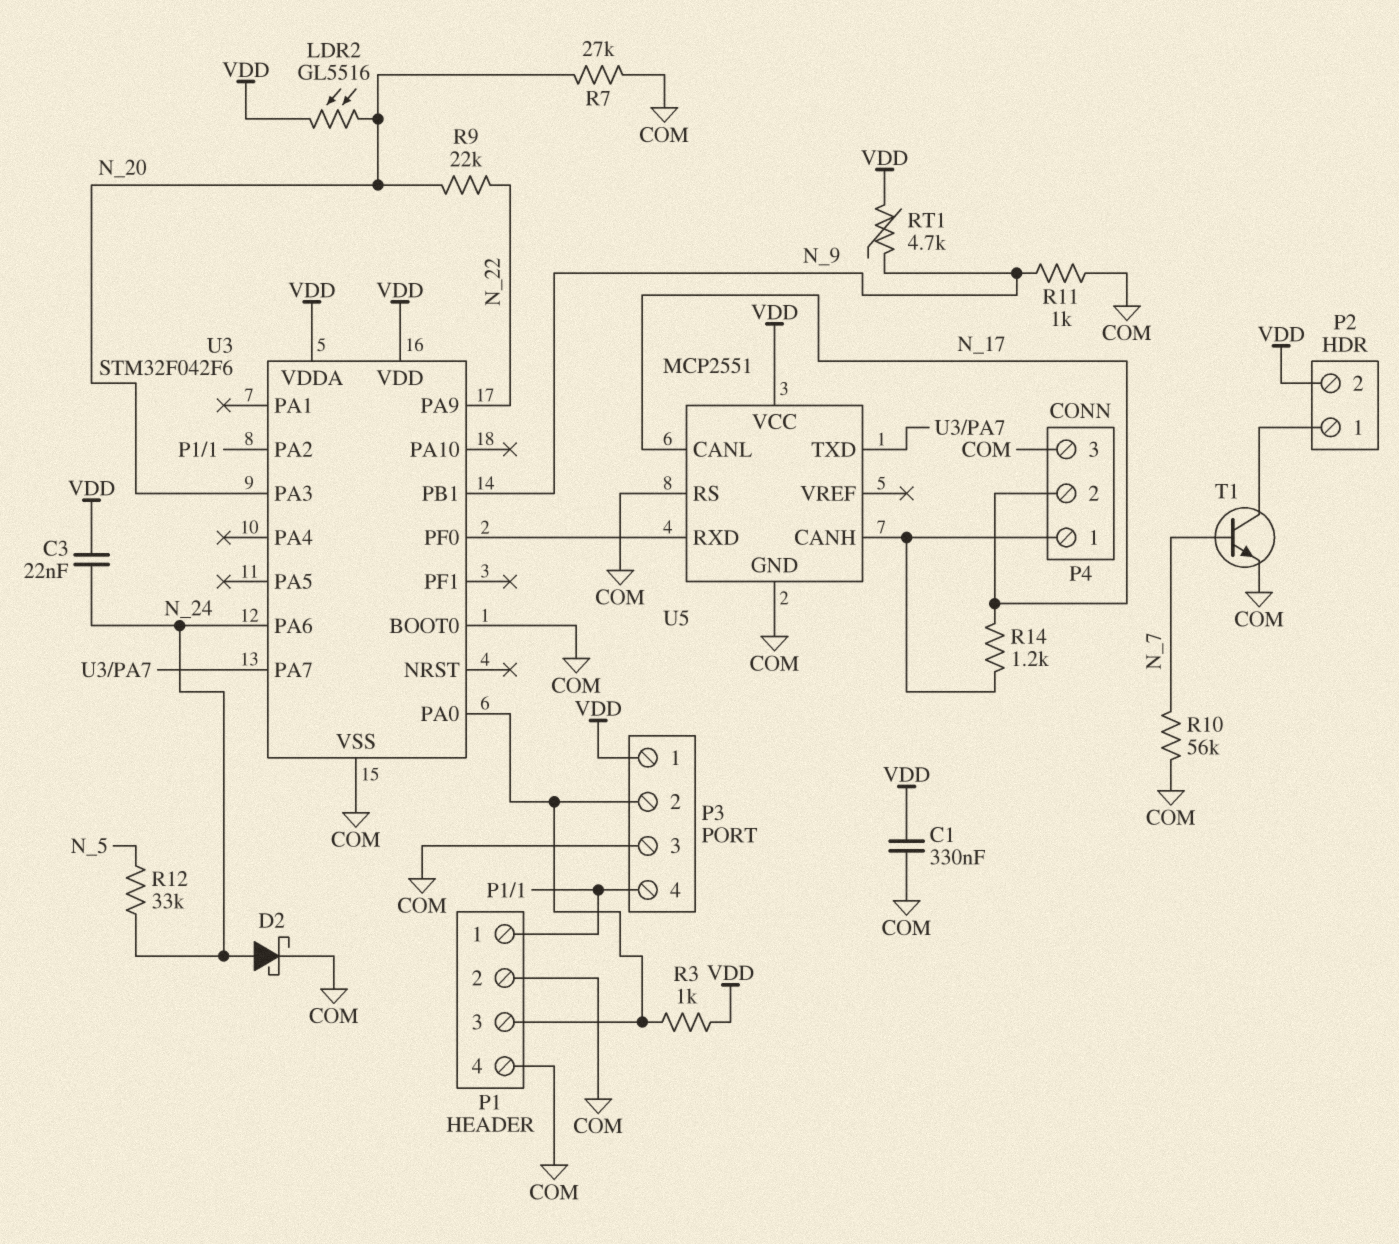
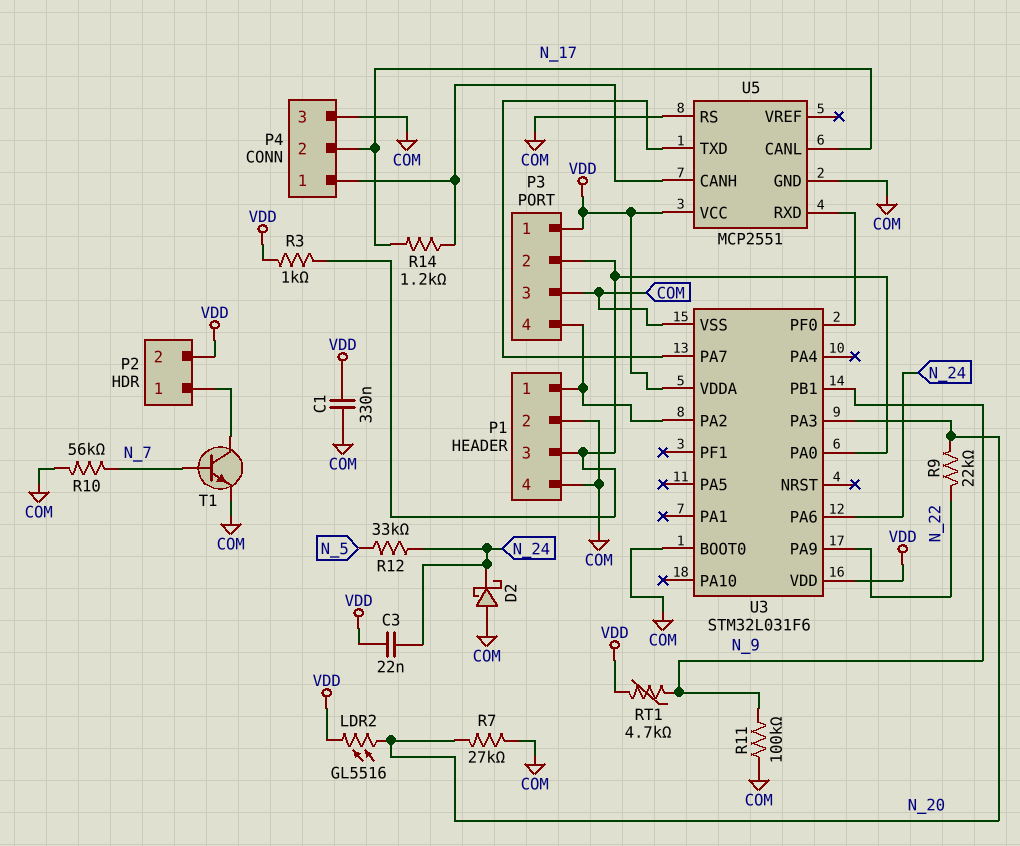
D2: schottky (A N_24, K COM) -> schottky (A COM, K N_24)
R11: 1k (COM, N_9) -> 100k (COM, N_9)
U3: STM32F042F6 -> STM32L031F6

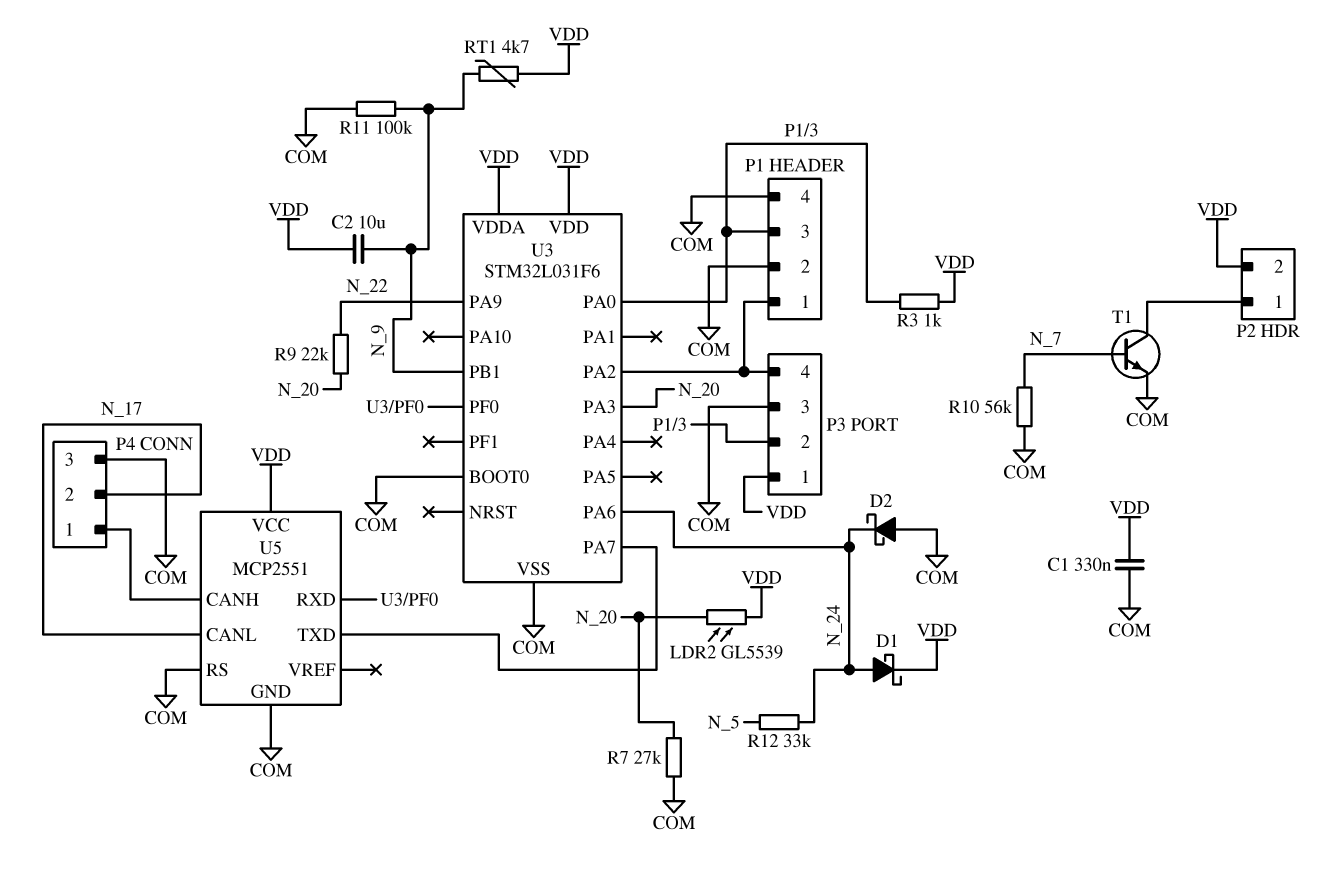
C2: none -> 10uF (N_9, VDD)
C3: 22nF (N_24, VDD) -> none
D1: none -> schottky (A N_24, K VDD)
LDR2: GL5516 (N_20, VDD) -> GL5539 (N_20, VDD)
R14: 1.2k (N_17, P4/1) -> none

